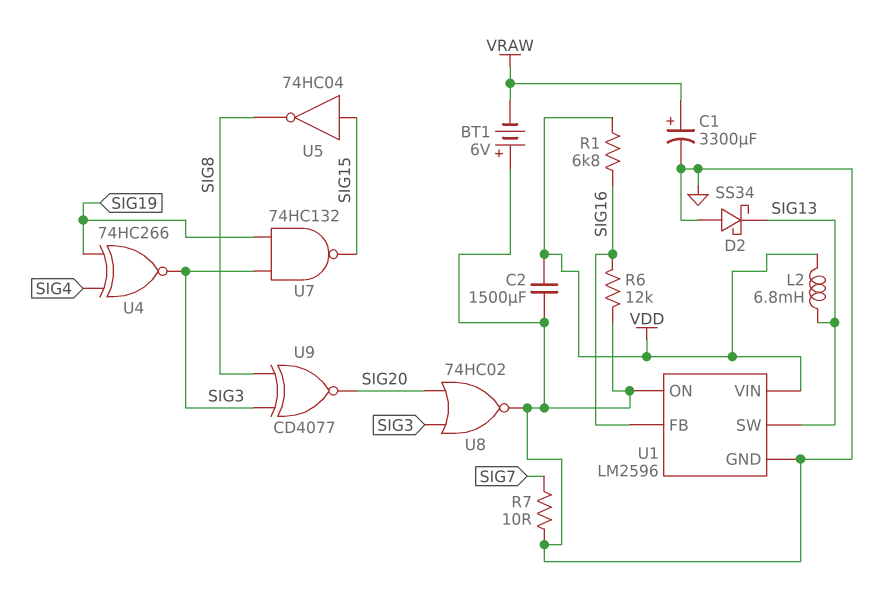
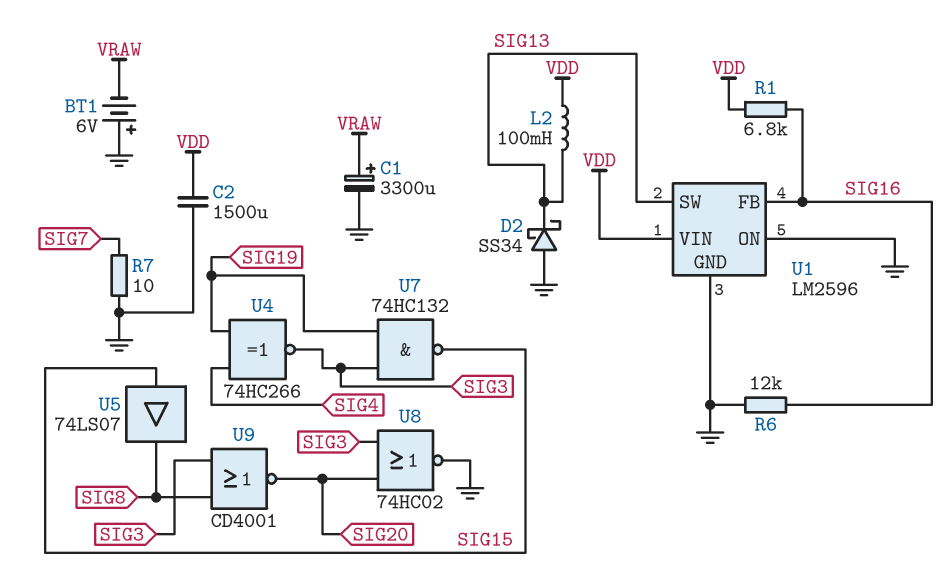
L2: 6.8mH (SIG13, VDD) -> 100mH (SIG13, VDD)
U5: NOT 74HC04 (in SIG15, out SIG8) -> buffer 74LS07 (in SIG15, out SIG8)
U9: XNOR CD4077 (in SIG3, in SIG8, out SIG20) -> NOR CD4001 (in SIG3, in SIG8, out SIG20)

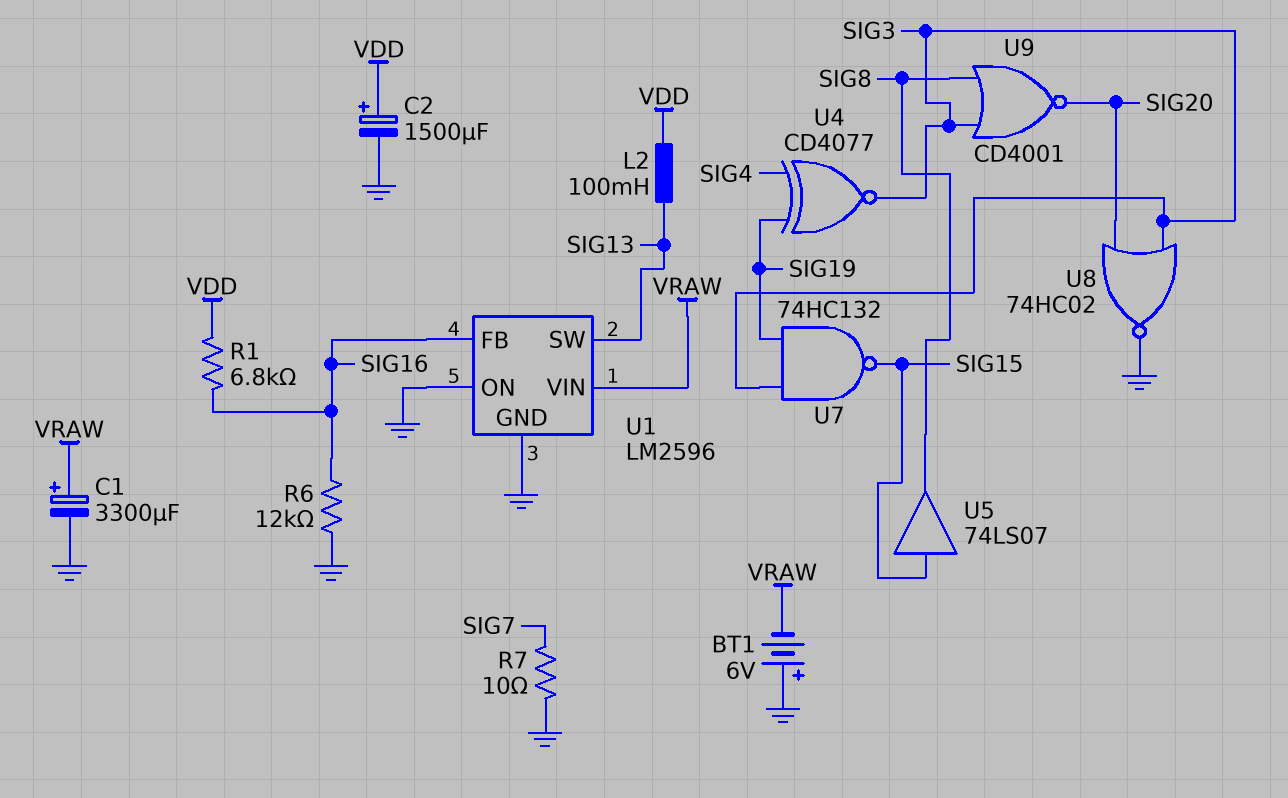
C2: 1500uF (GND, VDD) -> 1500uF (plus VDD, minus GND)
D2: schottky SS34 (A GND, K SIG13) -> none
U1 pin VIN: VDD -> VRAW
U4: XNOR 74HC266 (in SIG4, in SIG19, out SIG3) -> XNOR CD4077 (in SIG4, in SIG19, out SIG3)

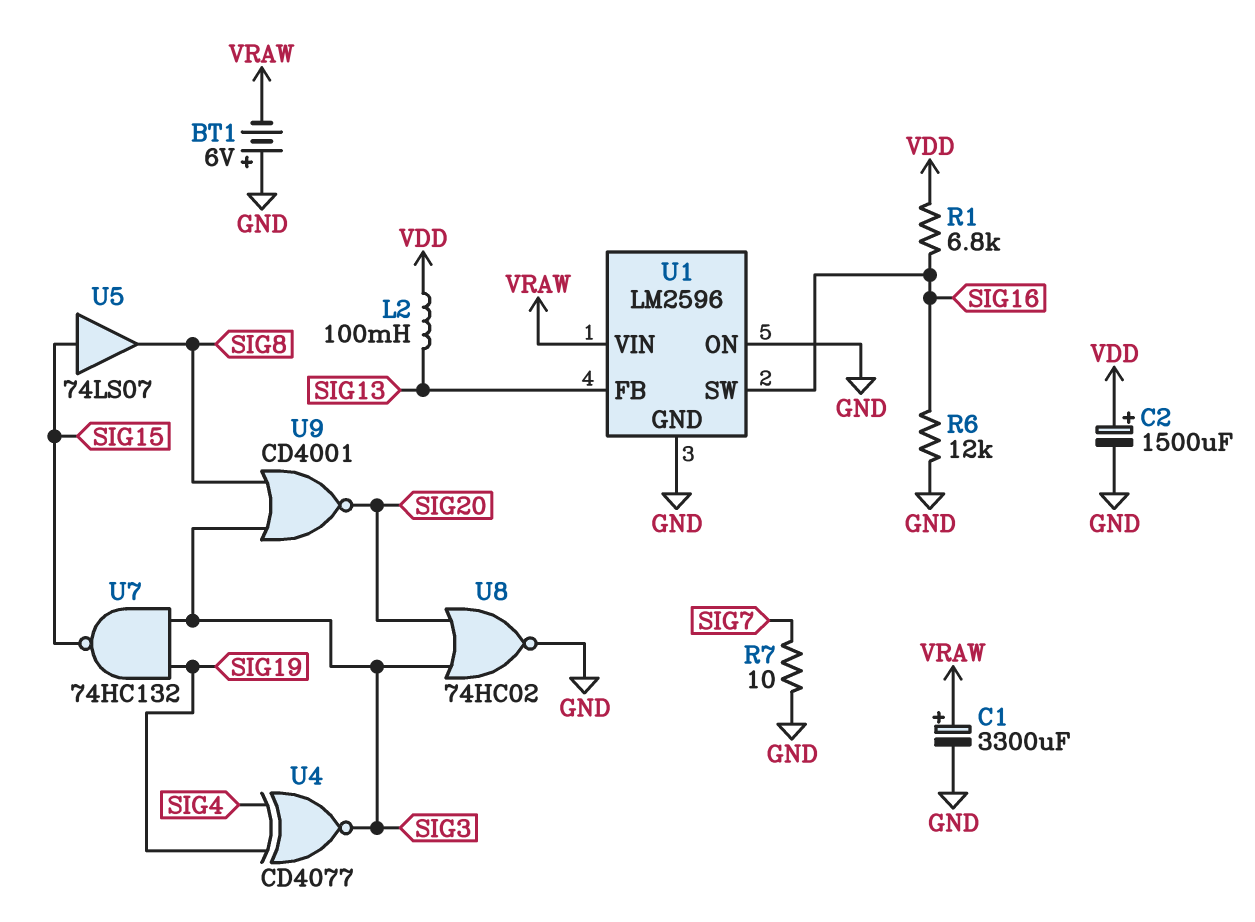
U1 pin FB: SIG16 -> SIG13
U1 pin SW: SIG13 -> SIG16

